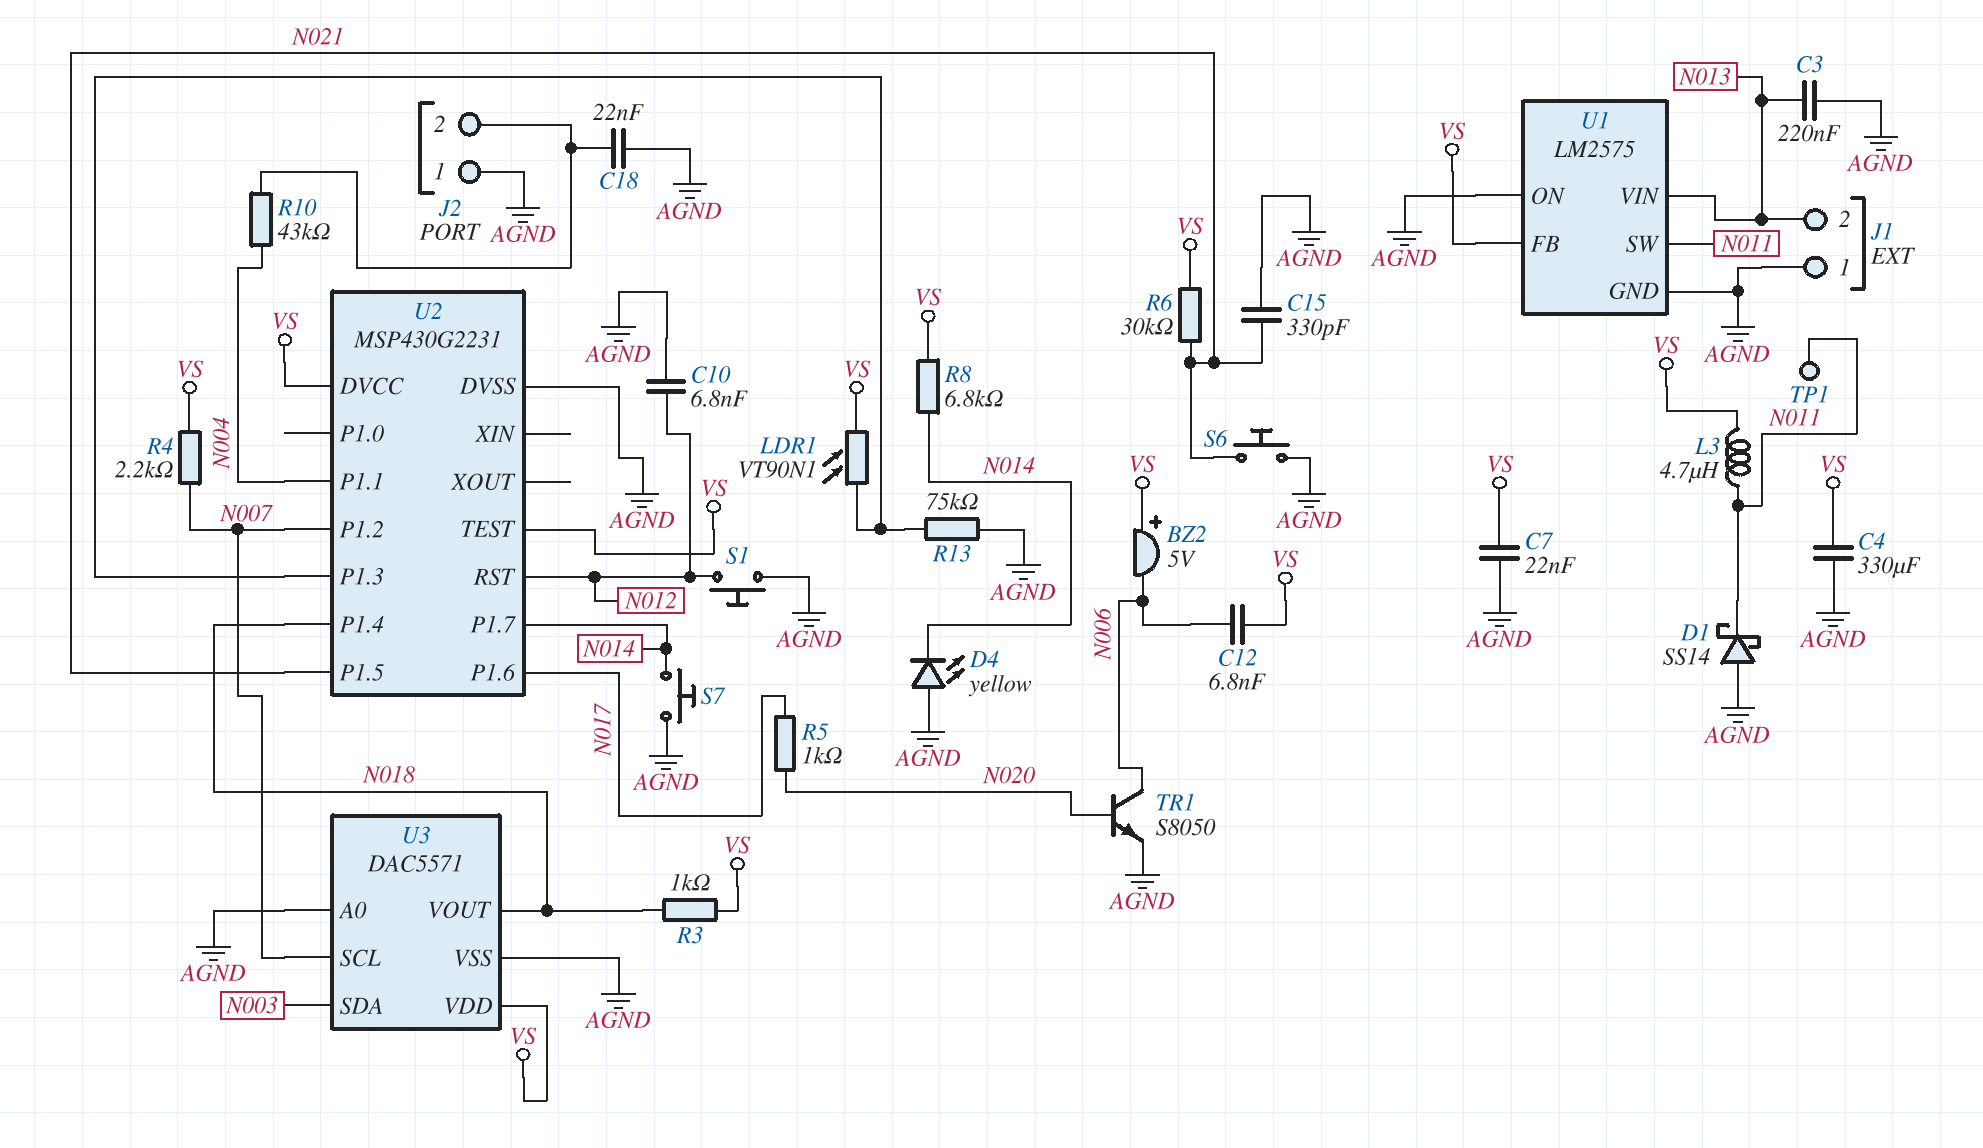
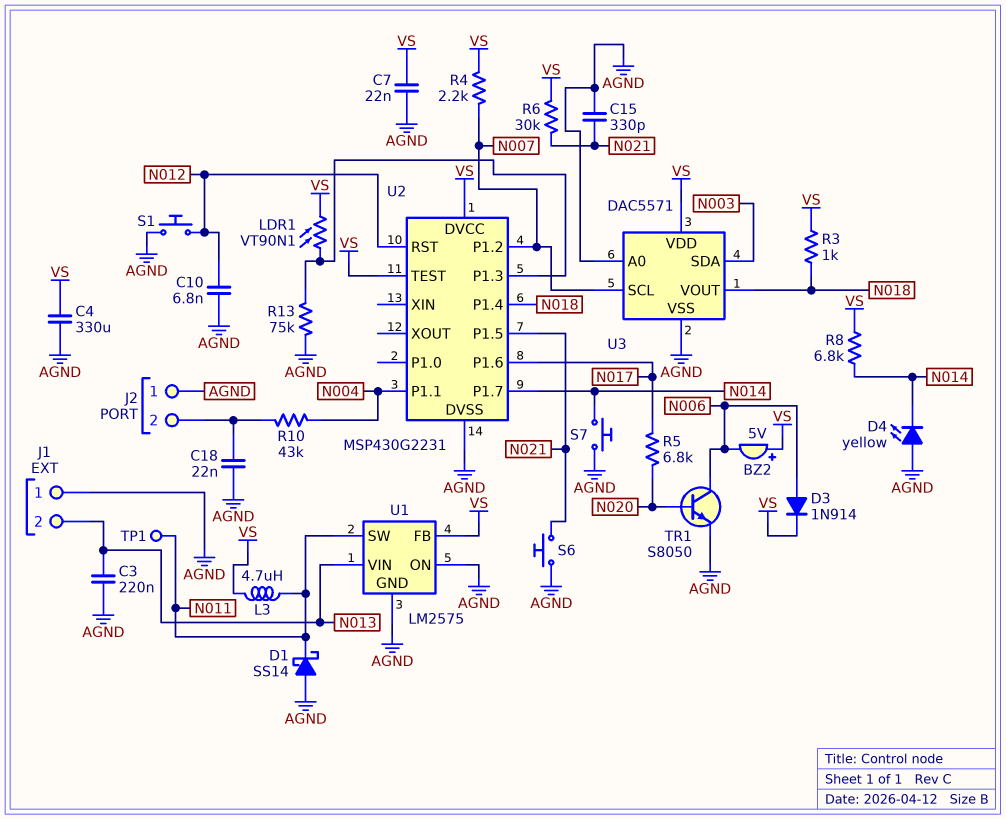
C12: 6.8nF (N006, VS) -> none
D3: none -> diode 1N914 (A N006, K VS)
R5: 1k (N017, N020) -> 6.8k (N017, N020)

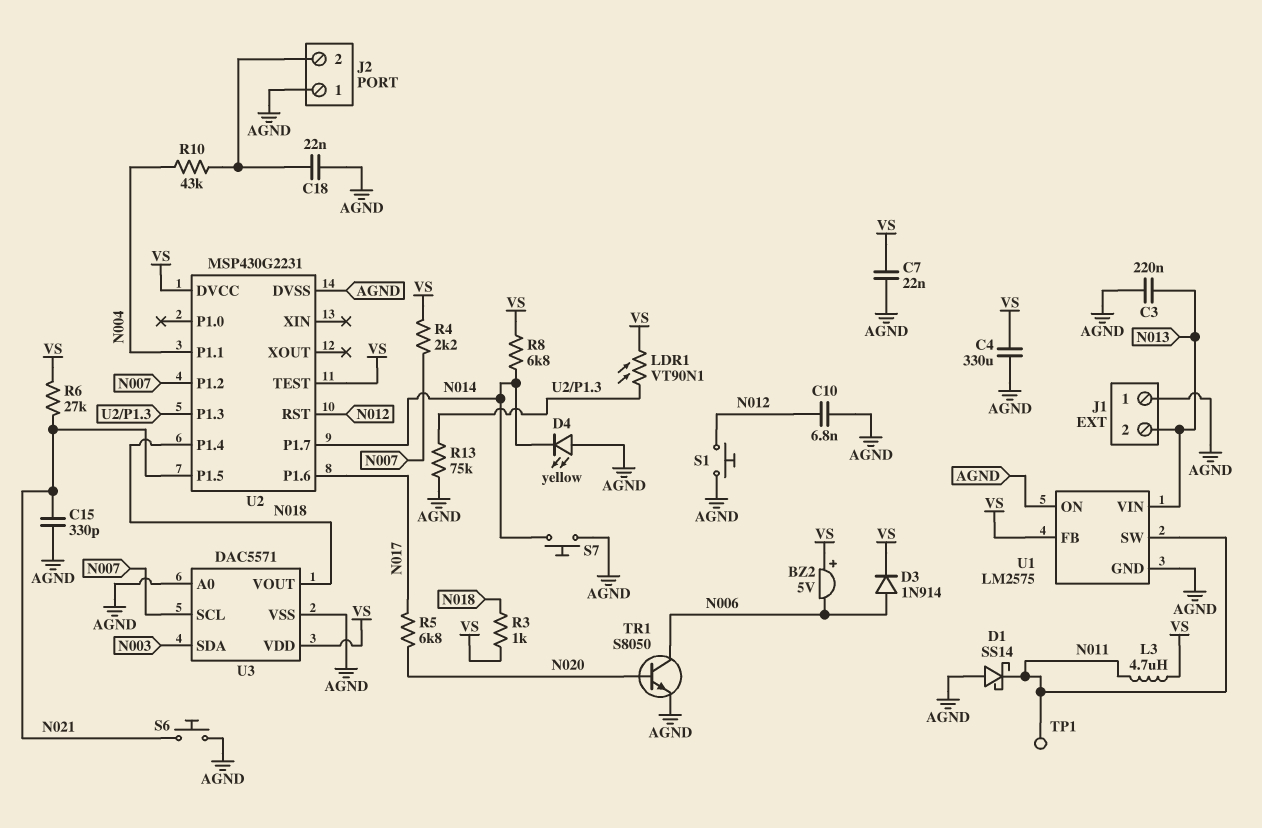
R6: 30k (N021, VS) -> 27k (N021, VS)

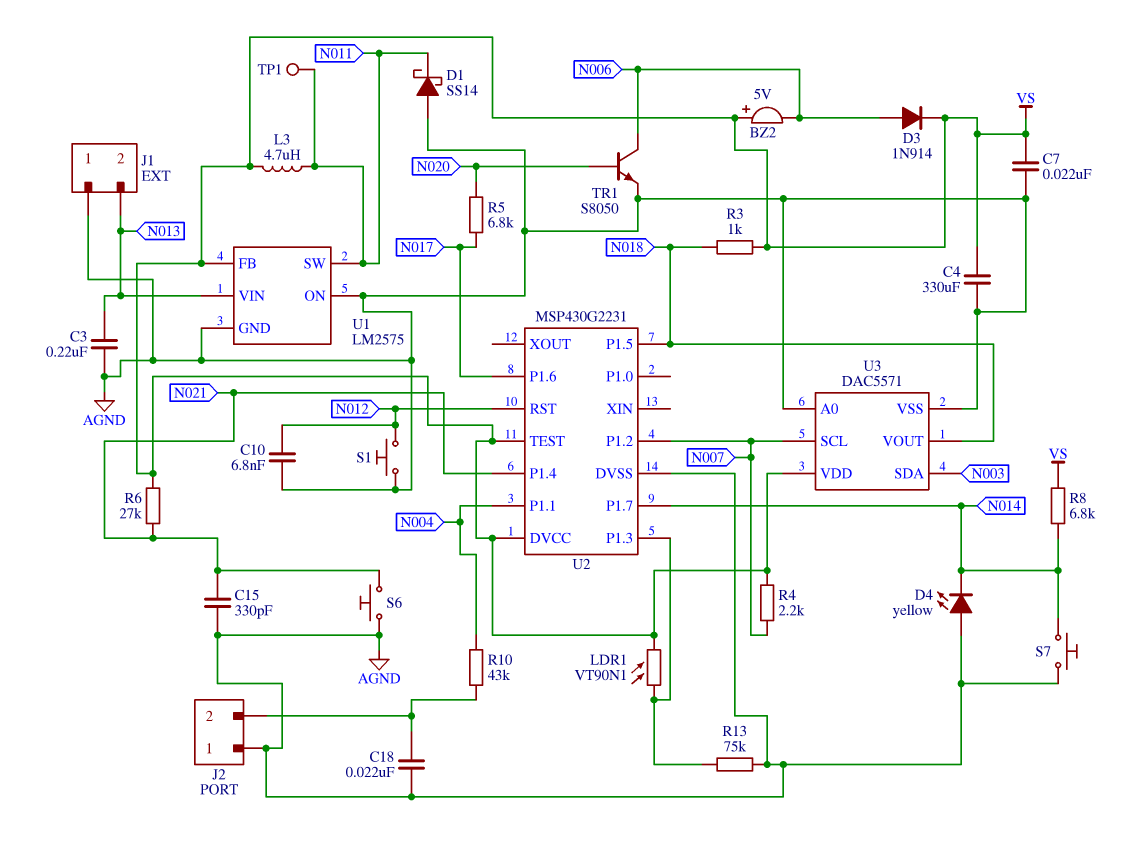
U2 pin P1.4: N018 -> N021
U2 pin P1.5: N021 -> N018

